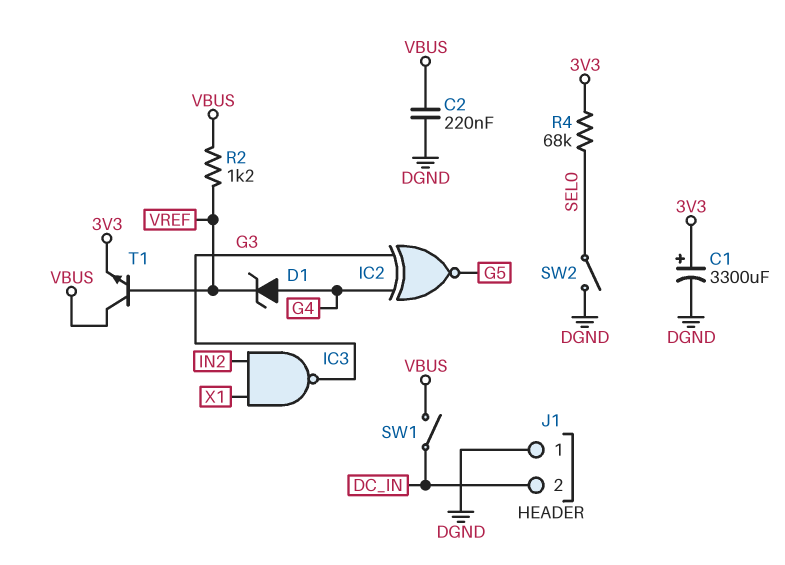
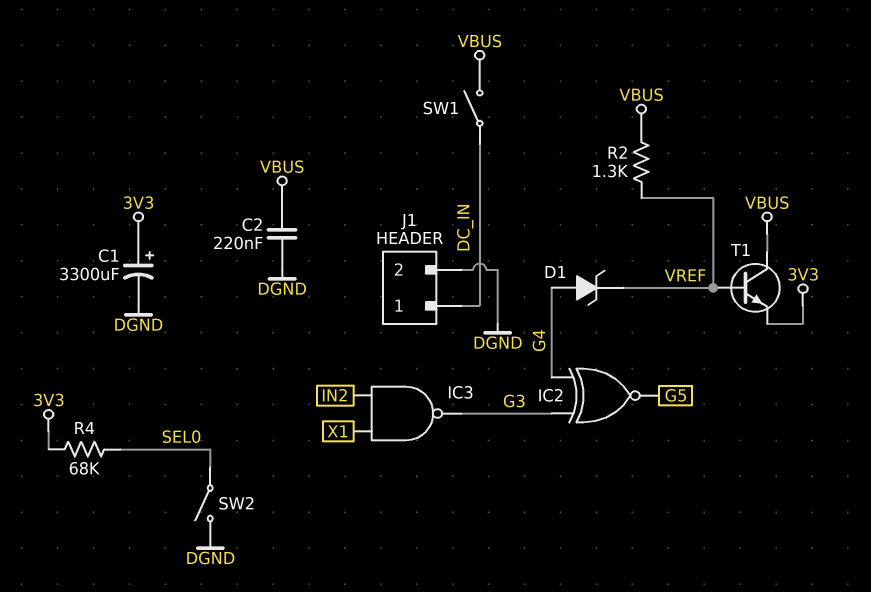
J1 pin 1: DGND -> DC_IN
J1 pin 2: DC_IN -> DGND
R2: 1.2k (VBUS, VREF) -> 1.3k (VBUS, VREF)

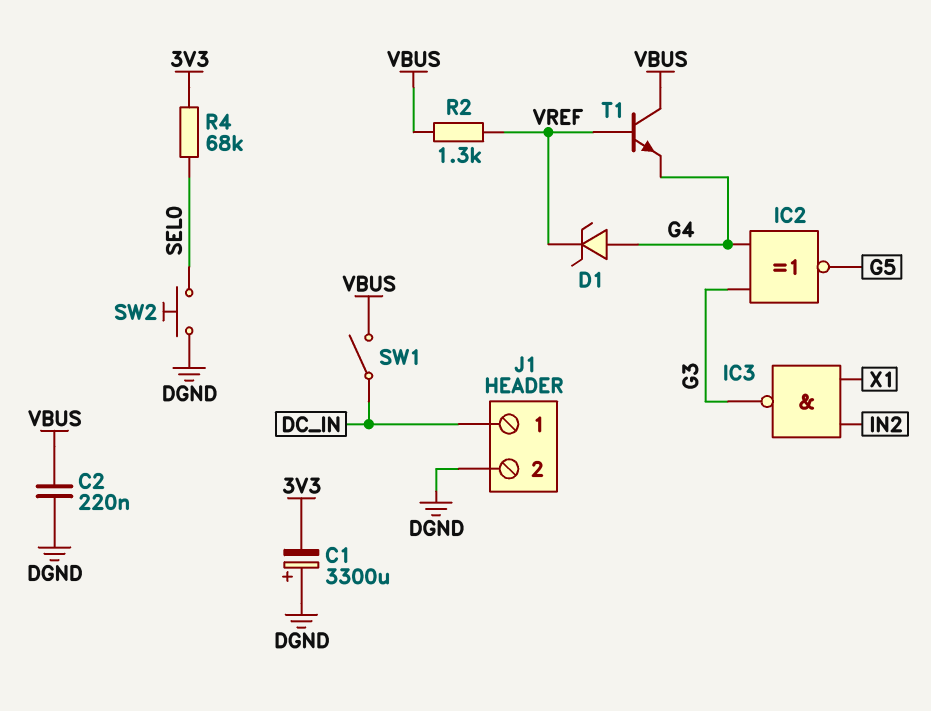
C1: 3300uF (plus 3V3, minus DGND) -> 3300uF (plus DGND, minus 3V3)
SW2: switch (DGND, SEL0) -> button (DGND, SEL0)
T1: NPN (B VREF, C VBUS, E 3V3) -> NPN (B VREF, C VBUS, E G4)

